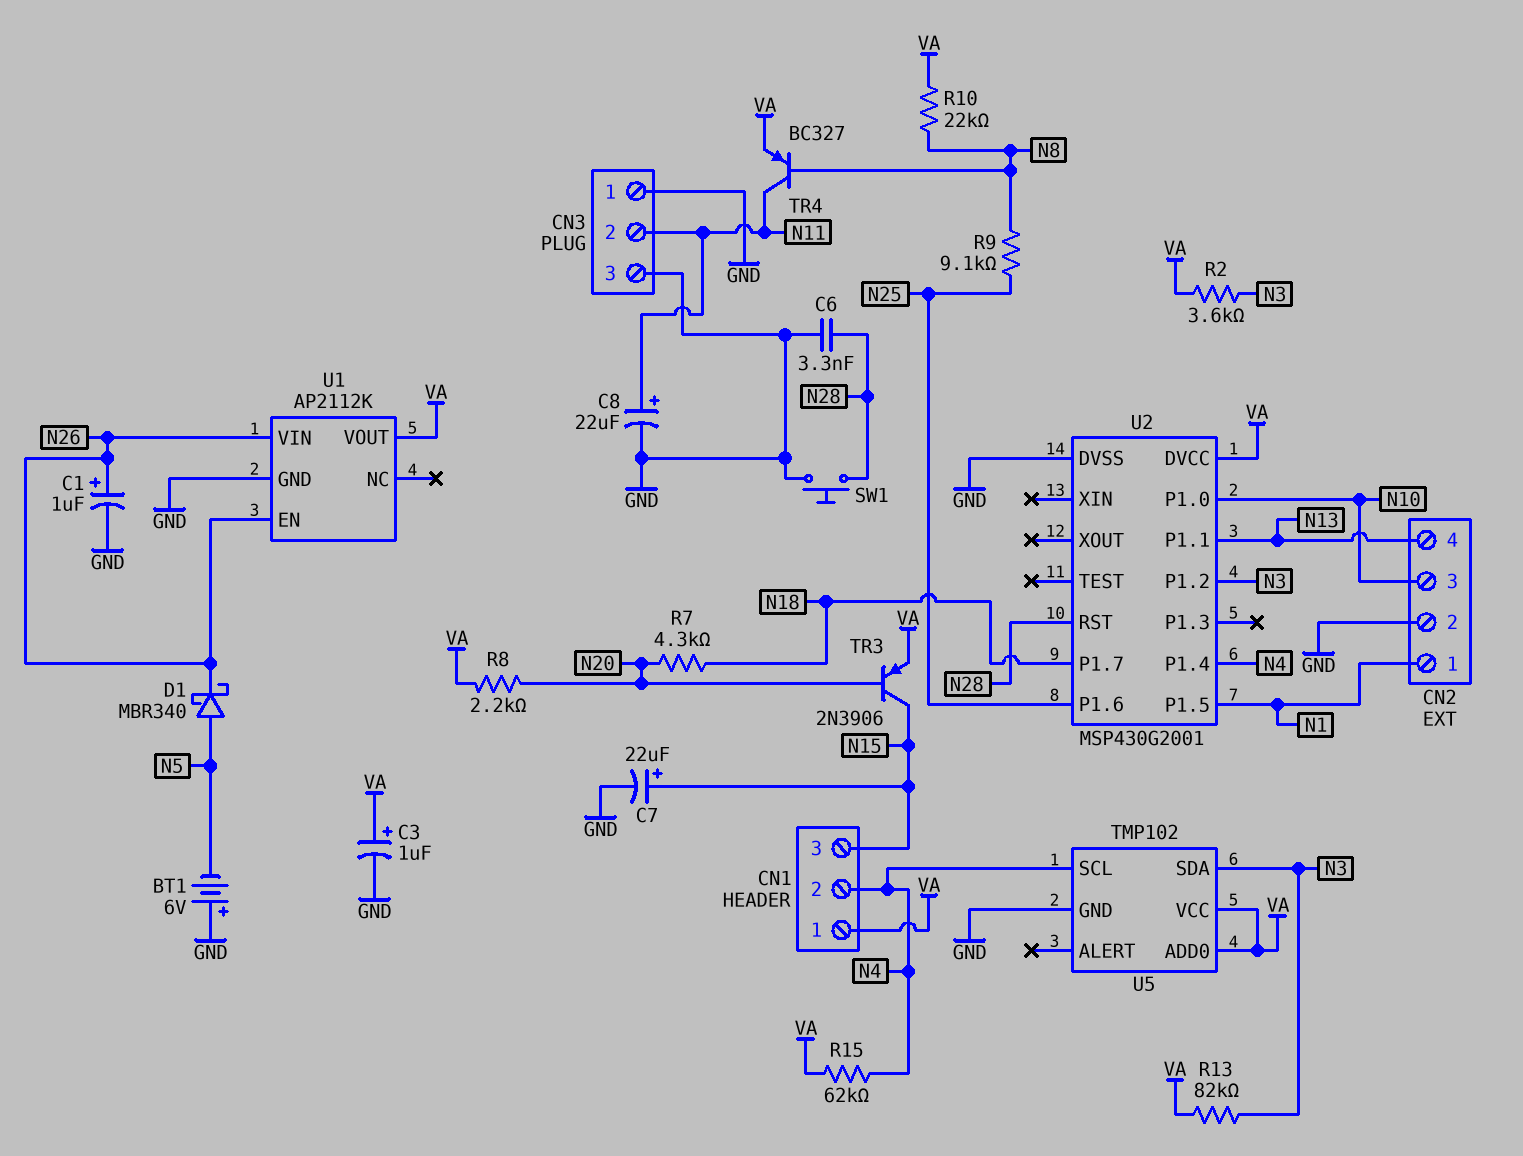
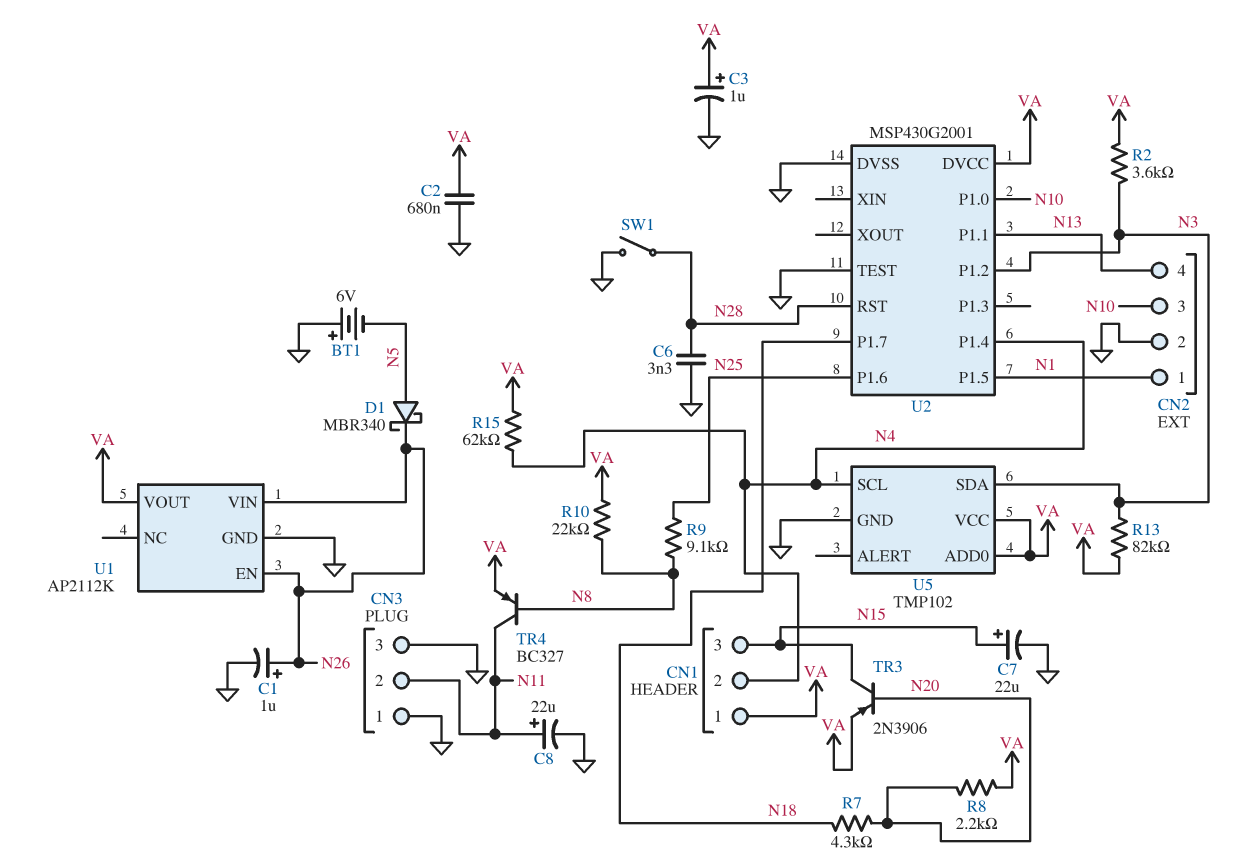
C2: none -> 680nF (GND, VA)
SW1: button (GND, N28) -> switch (GND, N28)
U2 pin TEST: none -> GND

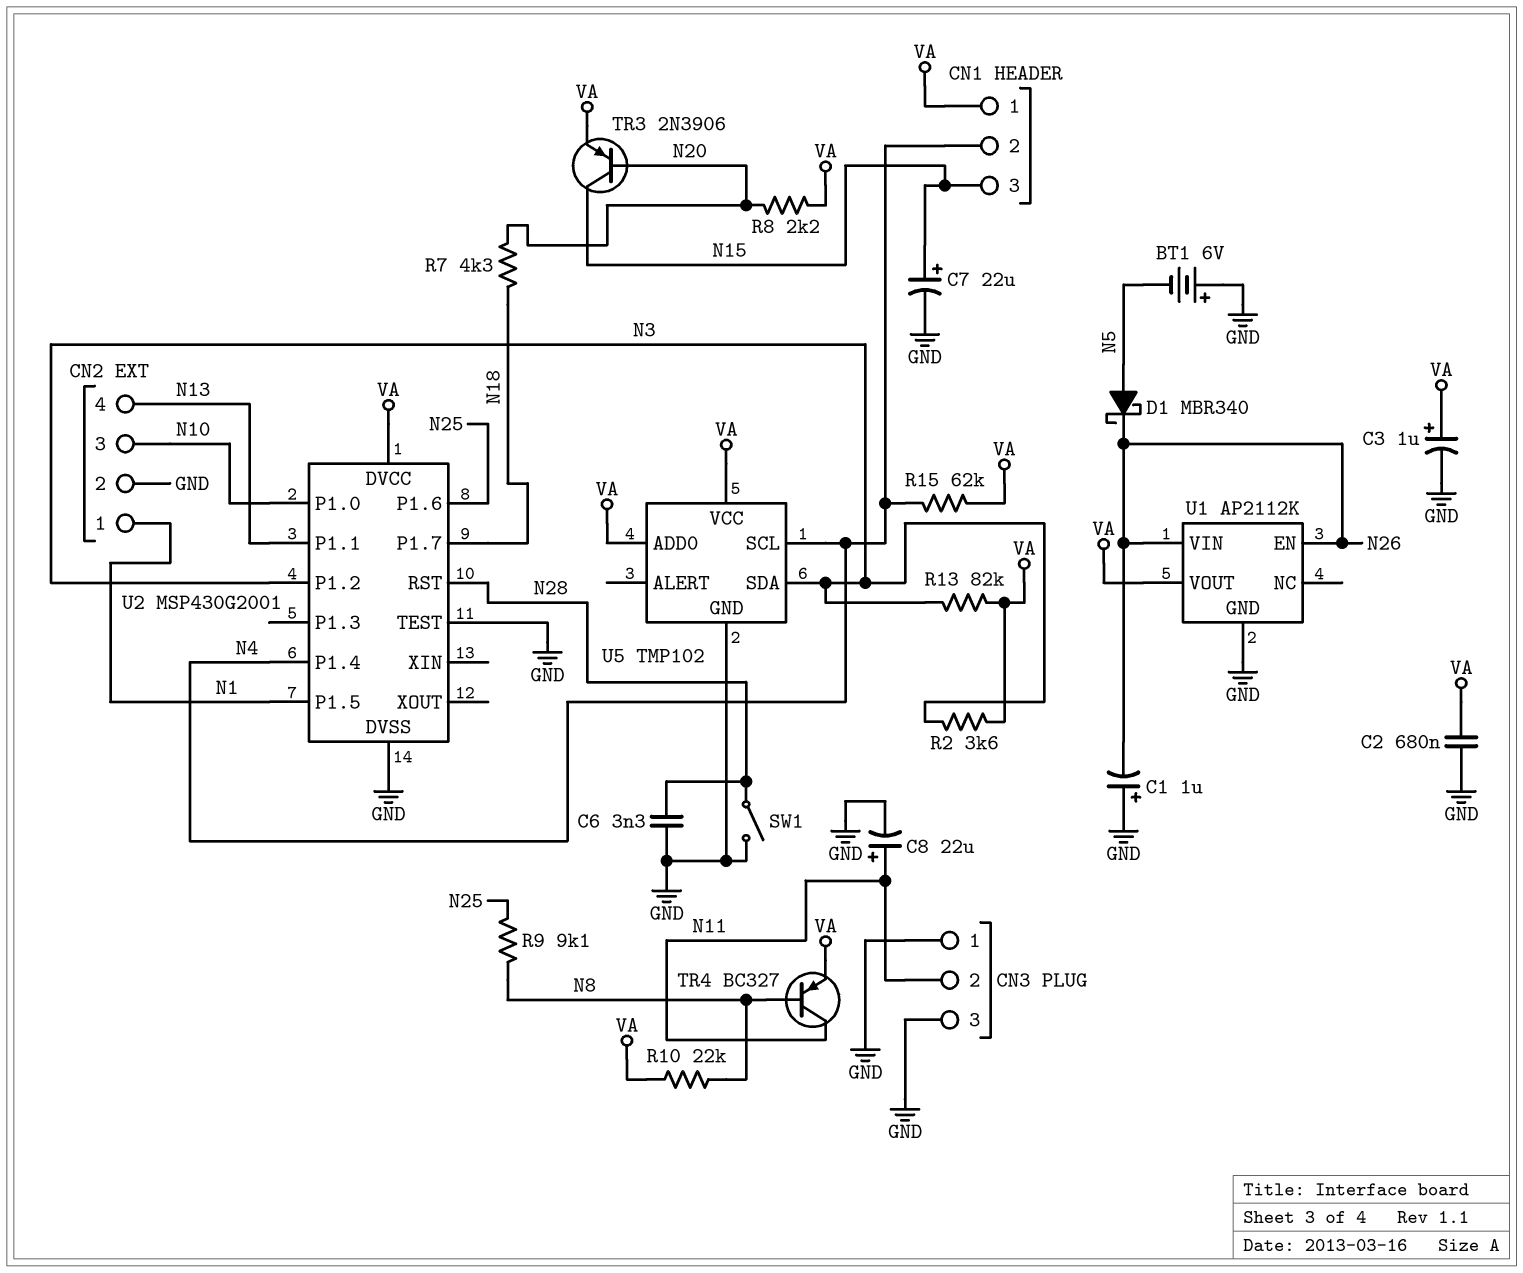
C1: 1uF (plus N26, minus GND) -> 1uF (plus GND, minus N26)

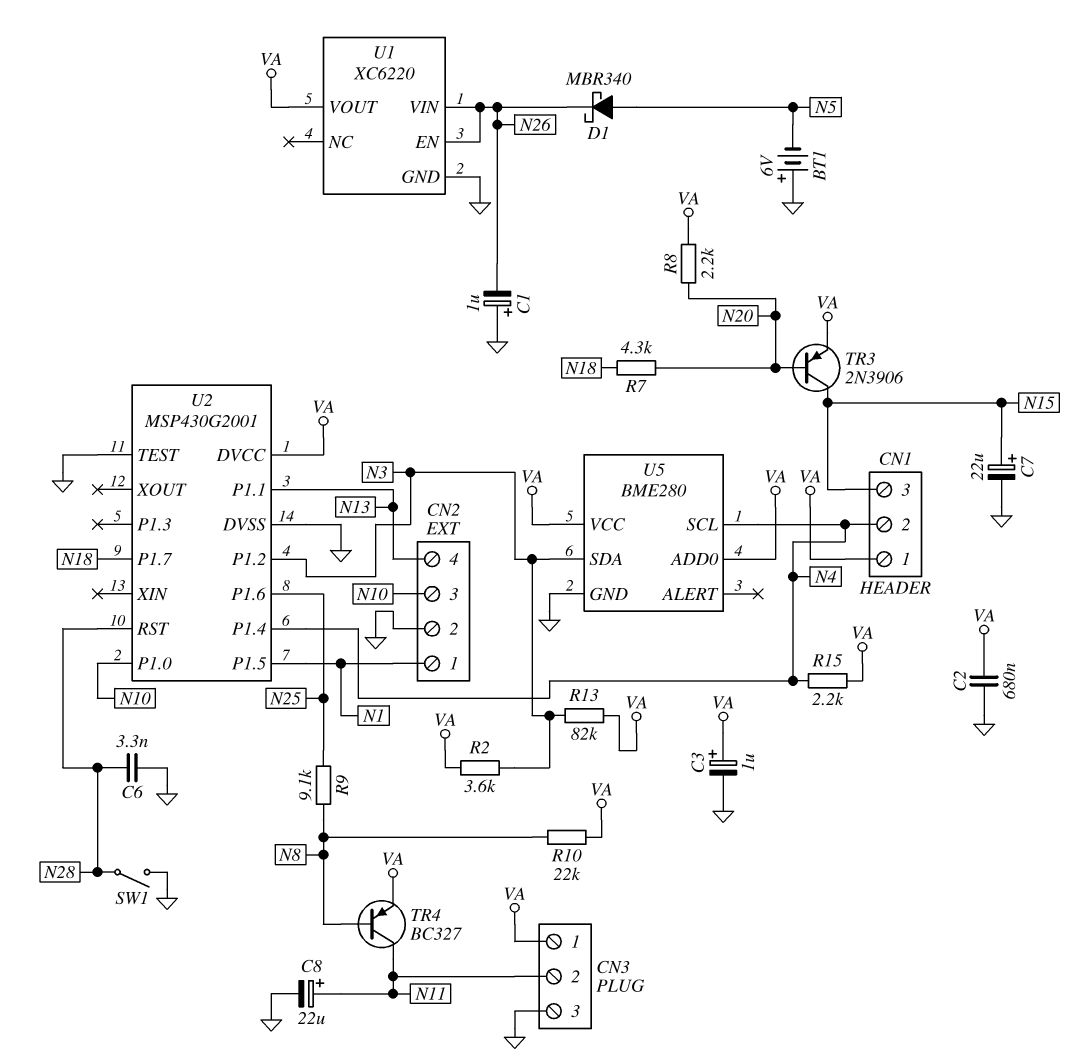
CN3 pin 1: GND -> VA
R15: 62k (N4, VA) -> 2.2k (N4, VA)
U1: AP2112K -> XC6220
U5: TMP102 -> BME280

